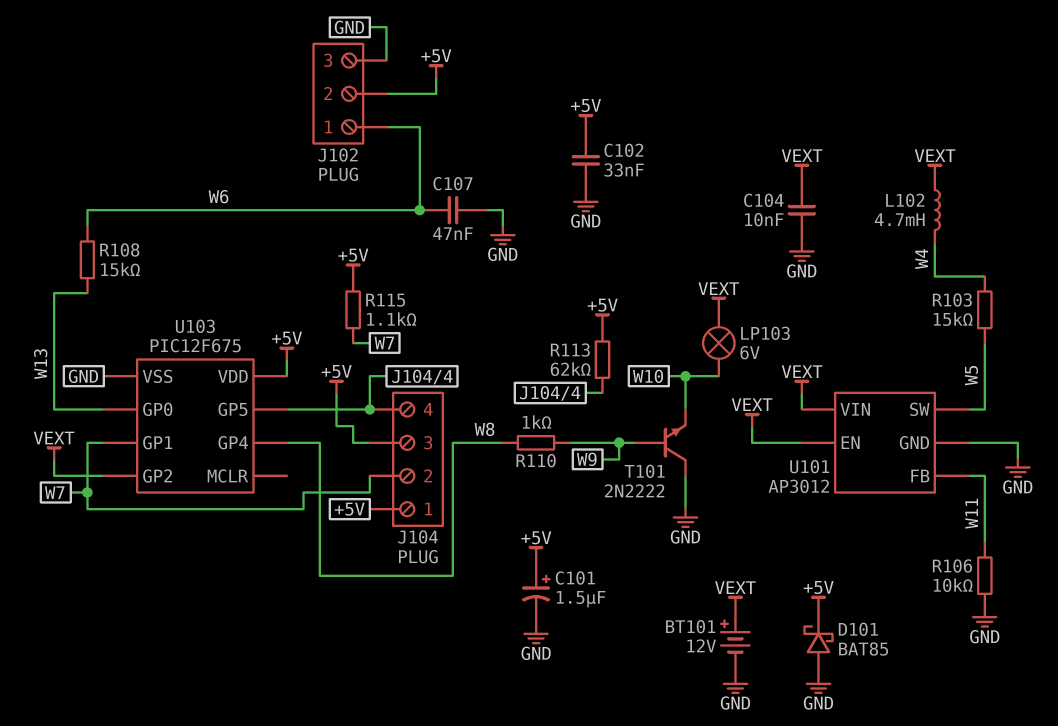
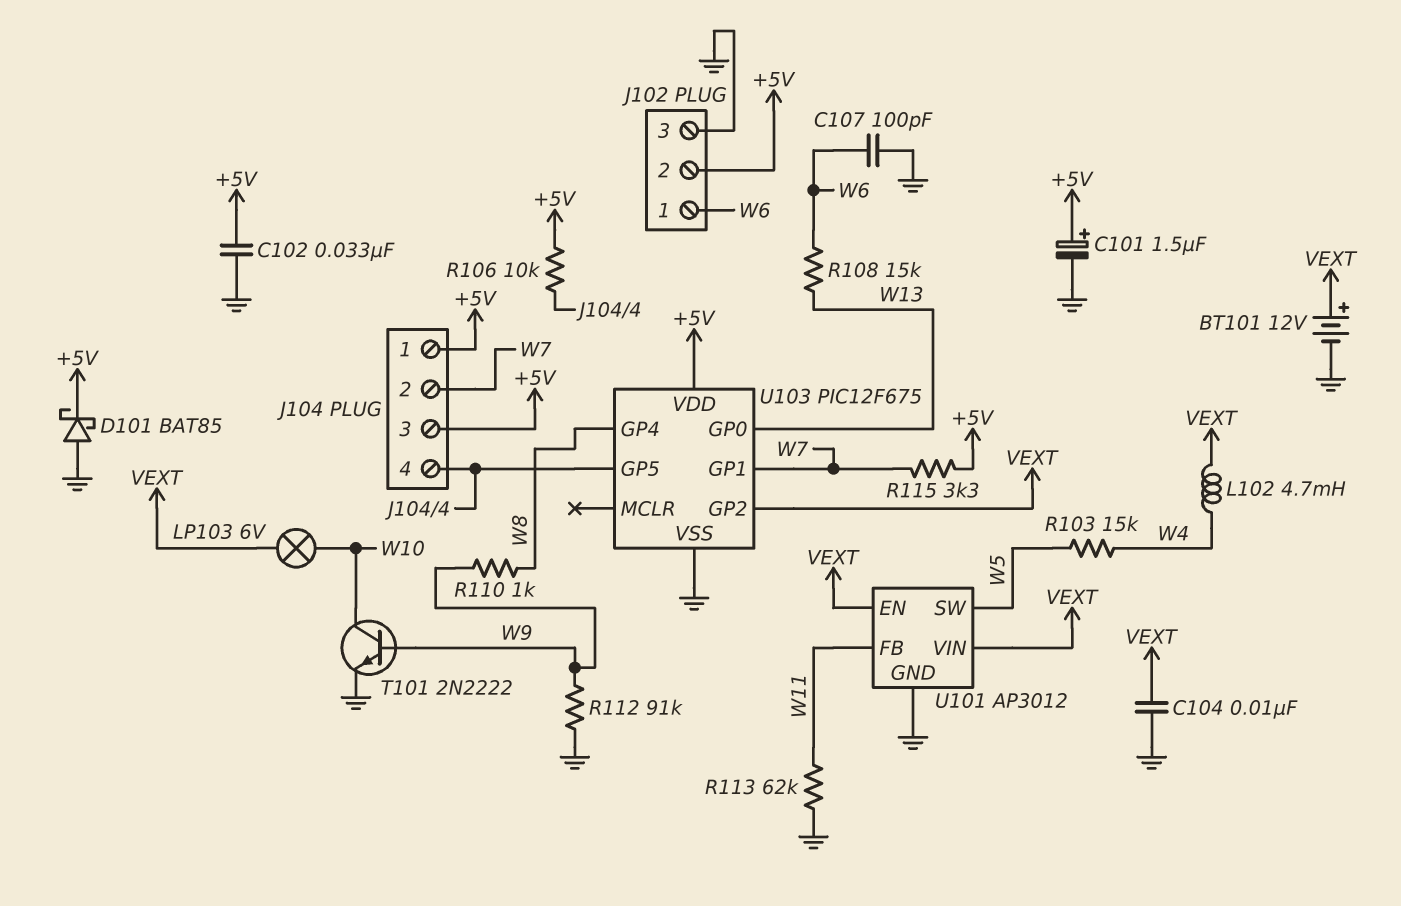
C107: 47nF (GND, W6) -> 100pF (GND, W6)
R106: 10k (GND, W11) -> 10k (+5V, J104/4)
R112: none -> 91k (GND, W9)
R113: 62k (+5V, J104/4) -> 62k (GND, W11)
R115: 1.1k (+5V, W7) -> 3.3k (+5V, W7)
T101: NPN 2N2222 (B W9, C GND, E W10) -> NPN 2N2222 (B W9, C W10, E GND)

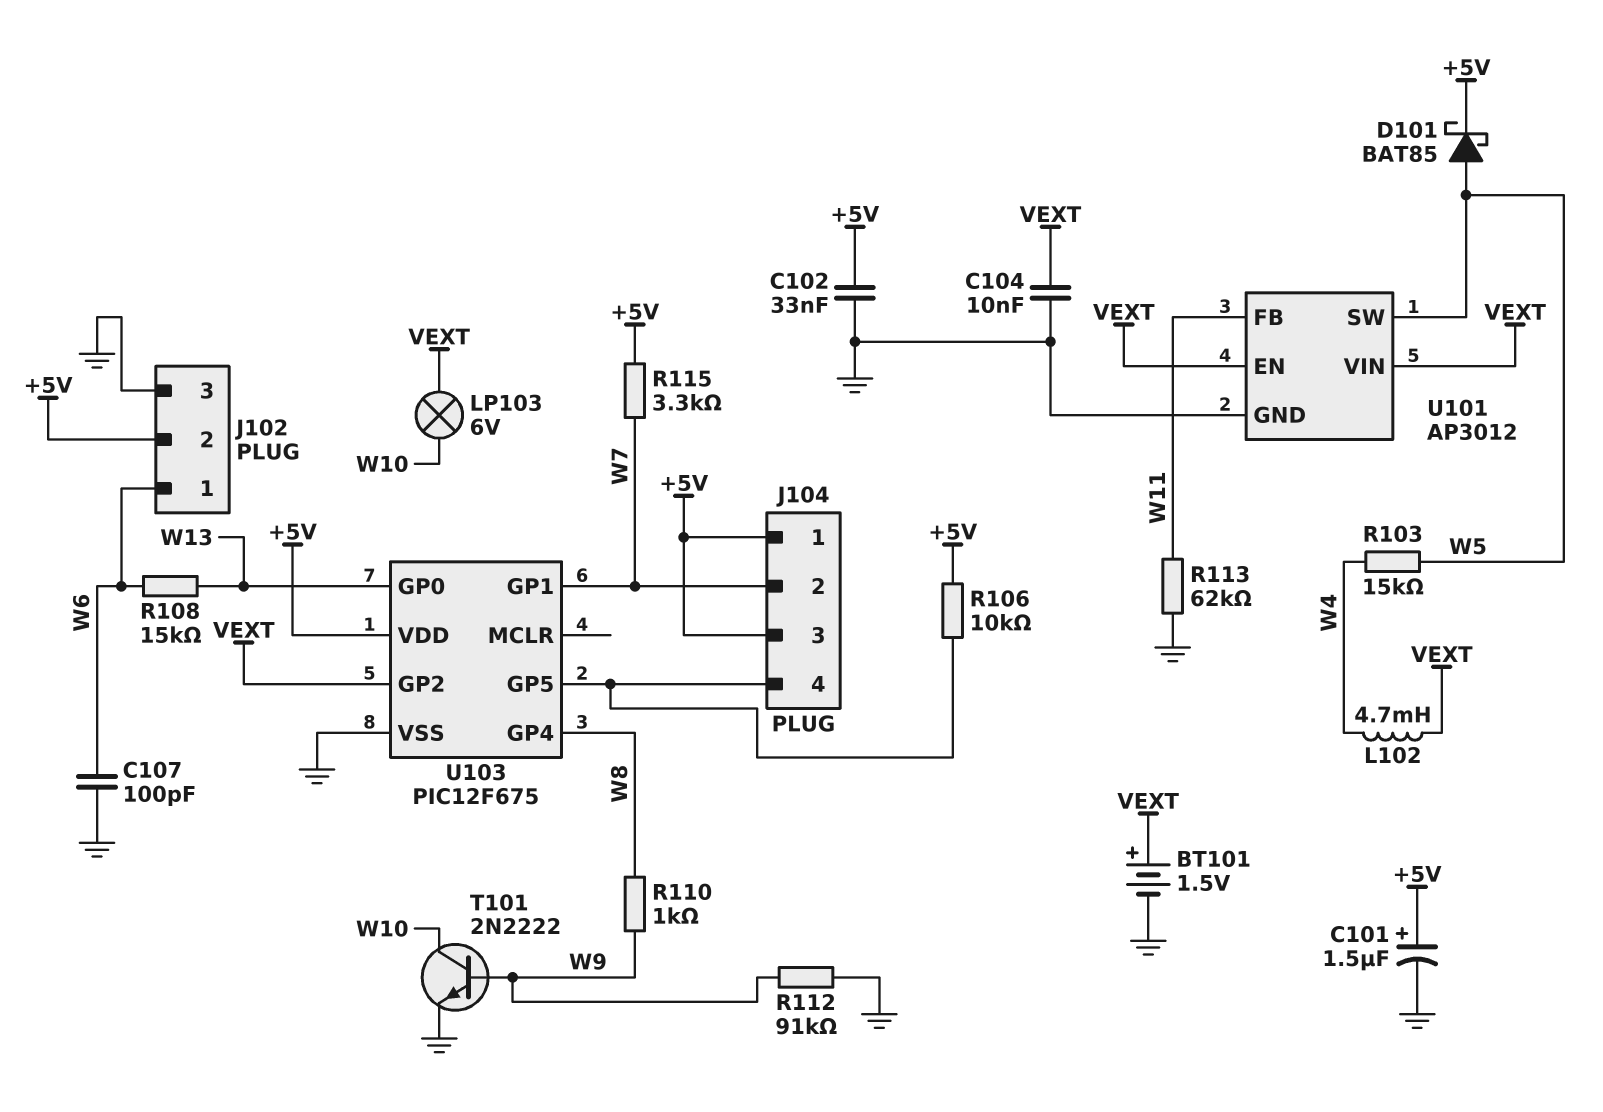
BT101: 12V (plus VEXT, minus GND) -> 1.5V (plus VEXT, minus GND)
D101: schottky BAT85 (A GND, K +5V) -> schottky BAT85 (A W5, K +5V)

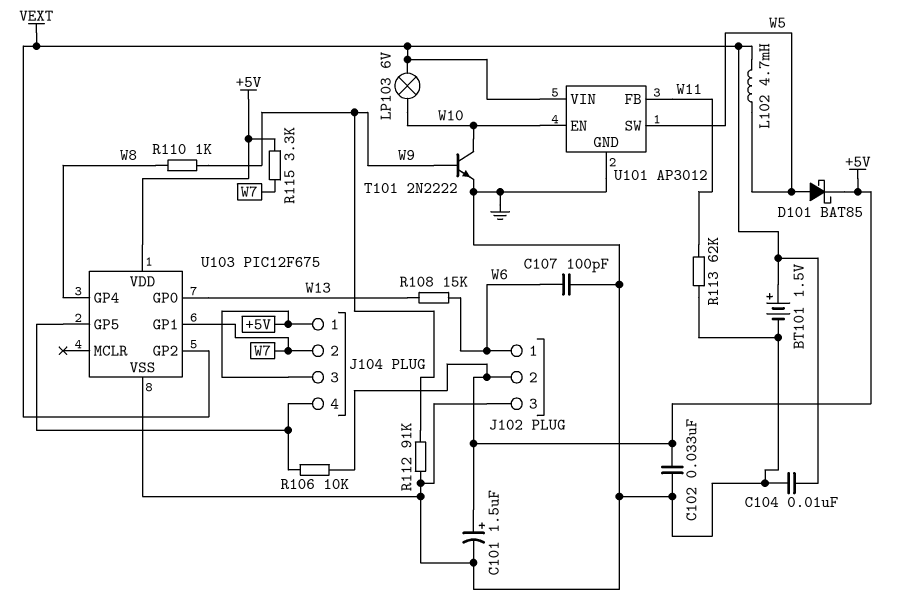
L102: 4.7mH (VEXT, W4) -> 4.7mH (VEXT, W5)
R103: 15k (W4, W5) -> none
U101 pin EN: VEXT -> W10

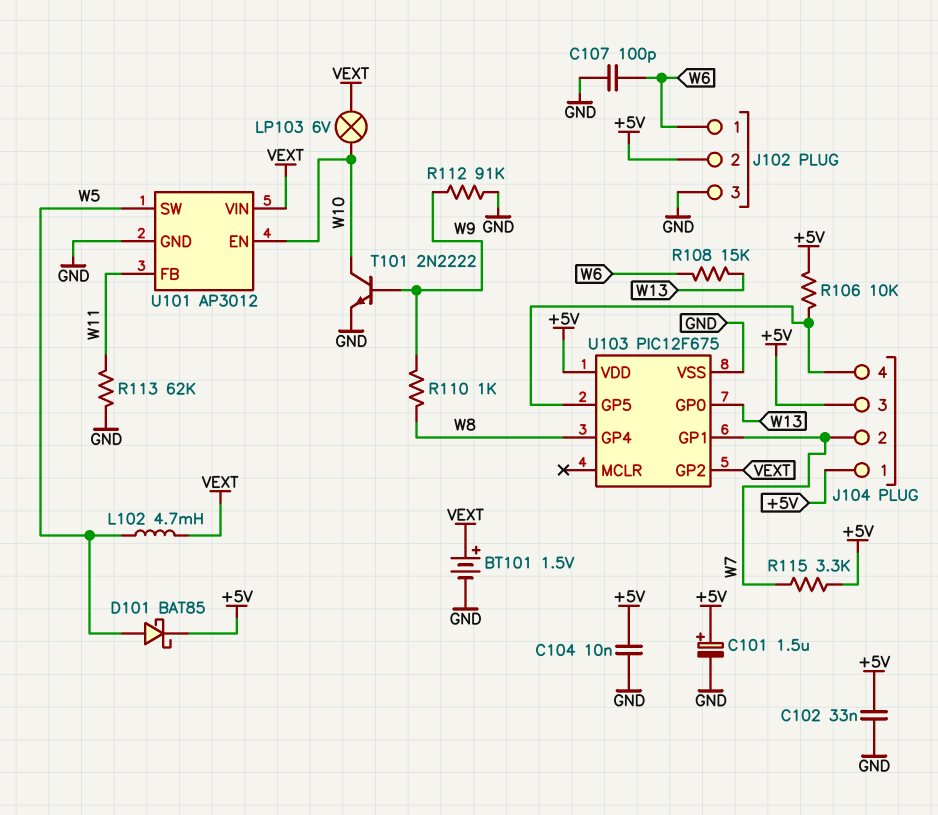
C104: 10nF (GND, VEXT) -> 10nF (+5V, GND)

